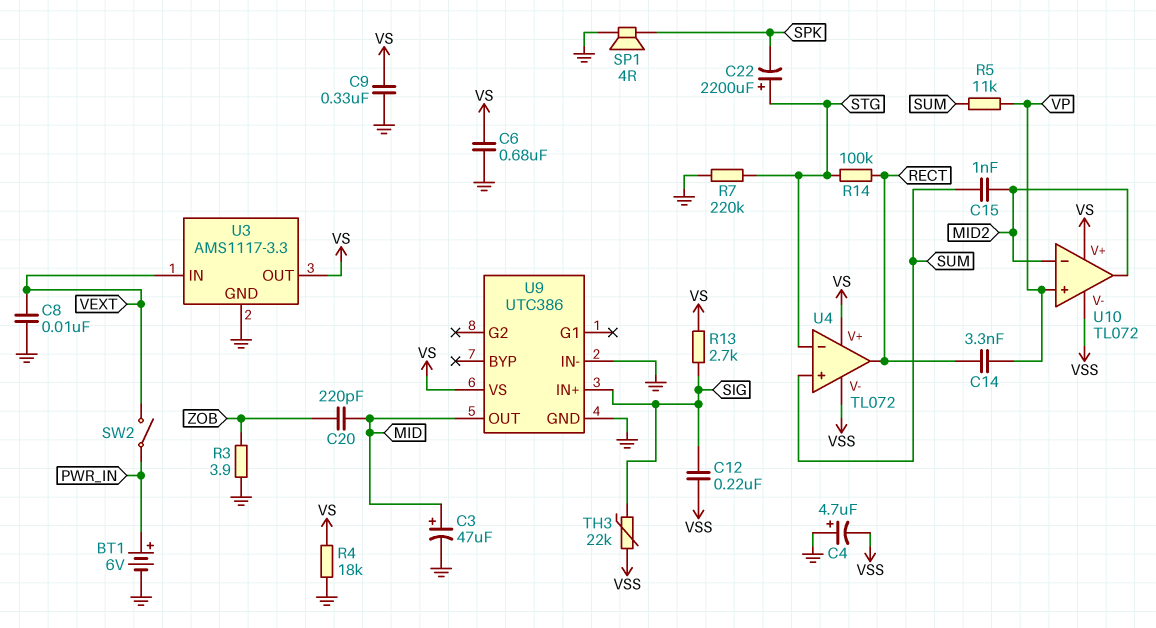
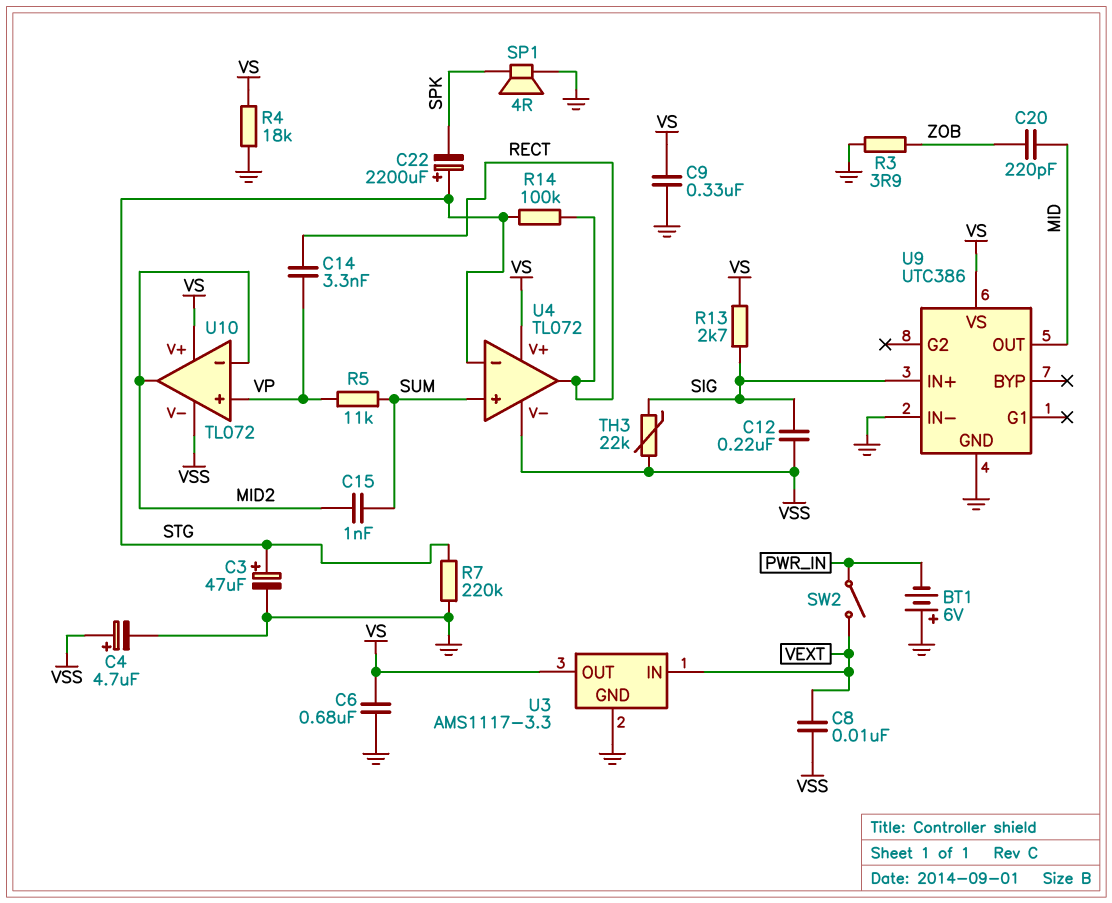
BT1: 6V (plus PWR_IN, minus GND) -> 6V (plus GND, minus PWR_IN)
C3: 47uF (plus MID, minus GND) -> 47uF (plus STG, minus GND)
C4: 4.7uF (plus GND, minus VSS) -> 4.7uF (plus VSS, minus GND)
C8: 10nF (GND, VEXT) -> 10nF (VEXT, VSS)

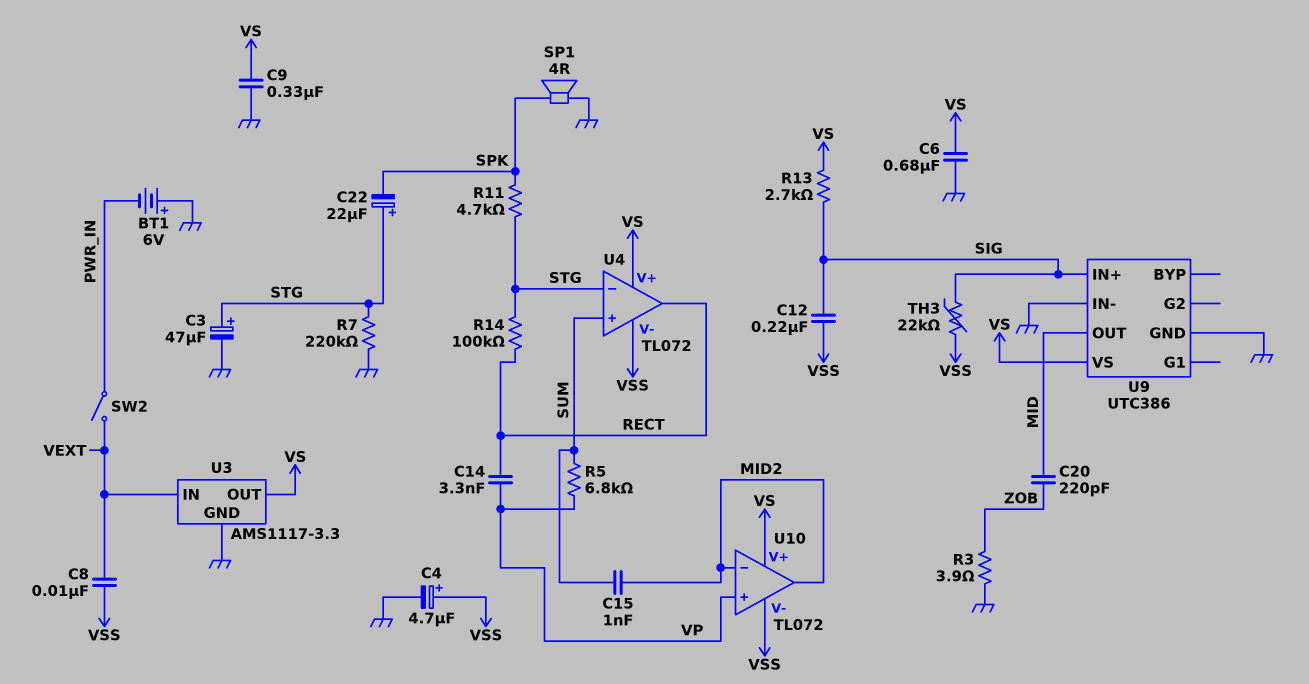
C22: 2200uF (plus STG, minus SPK) -> 22uF (plus STG, minus SPK)
R4: 18k (GND, VS) -> none
R5: 11k (SUM, VP) -> 6.8k (SUM, VP)
R11: none -> 4.7k (SPK, STG)

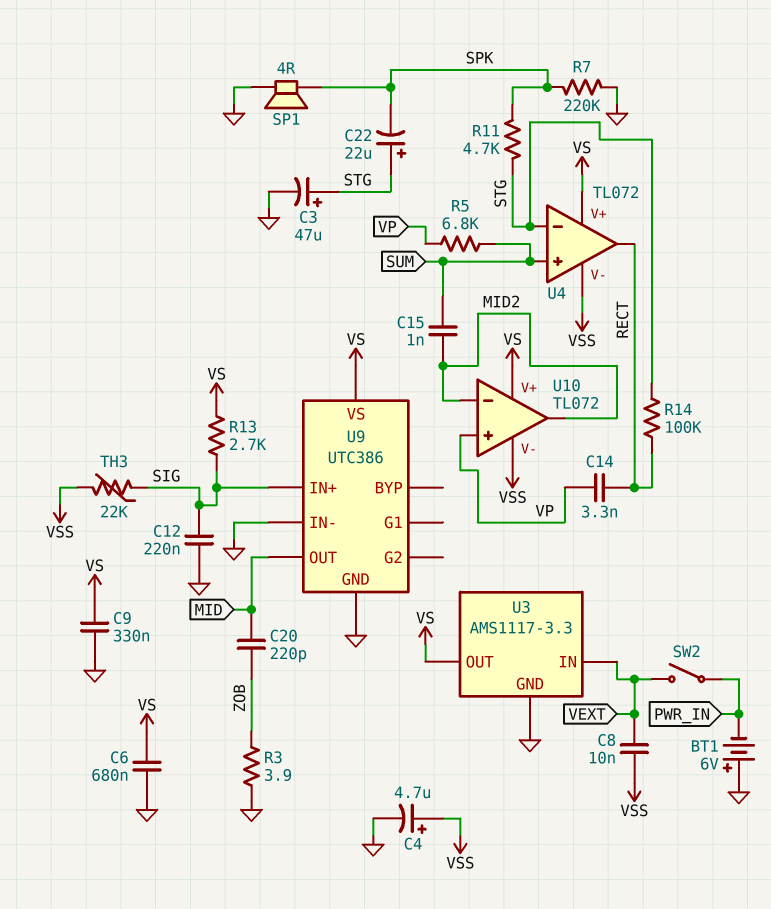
C12: 220nF (SIG, VSS) -> 220nF (GND, SIG)
R7: 220k (GND, STG) -> 220k (GND, SPK)

